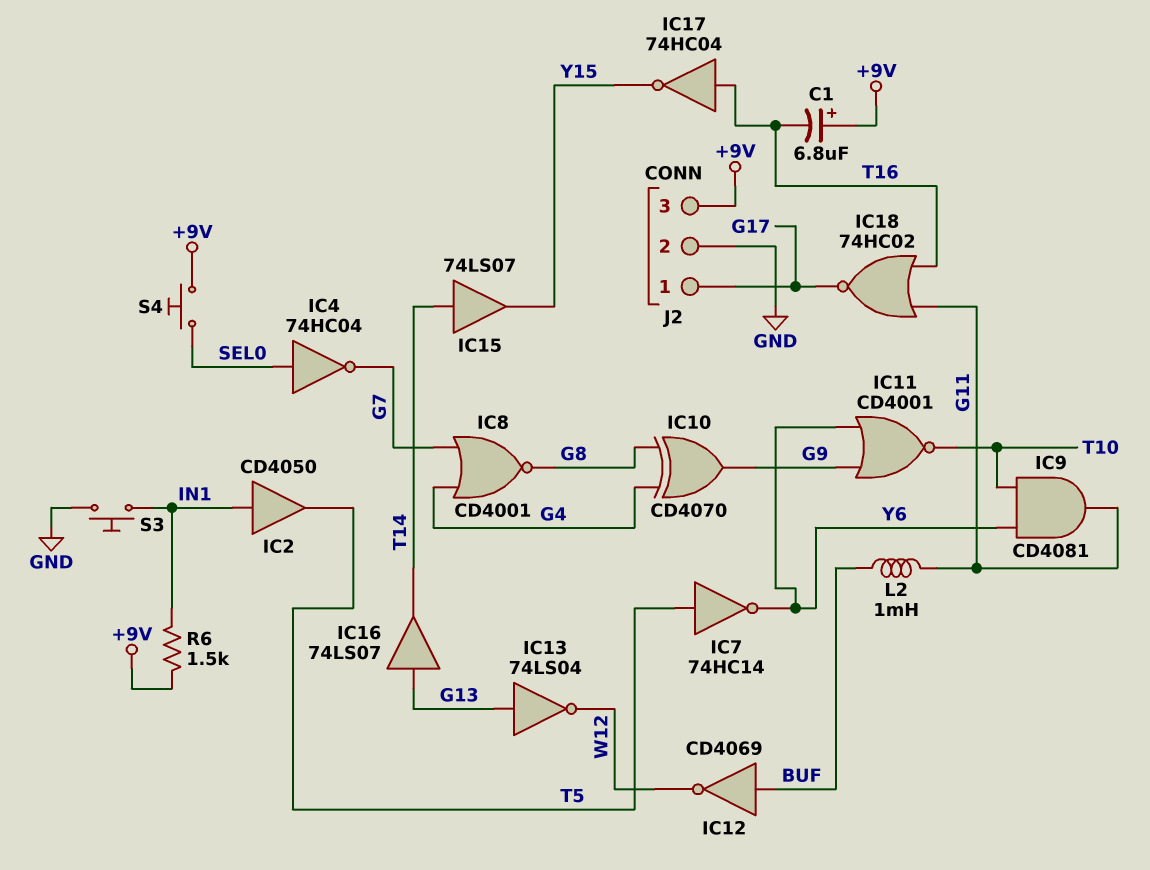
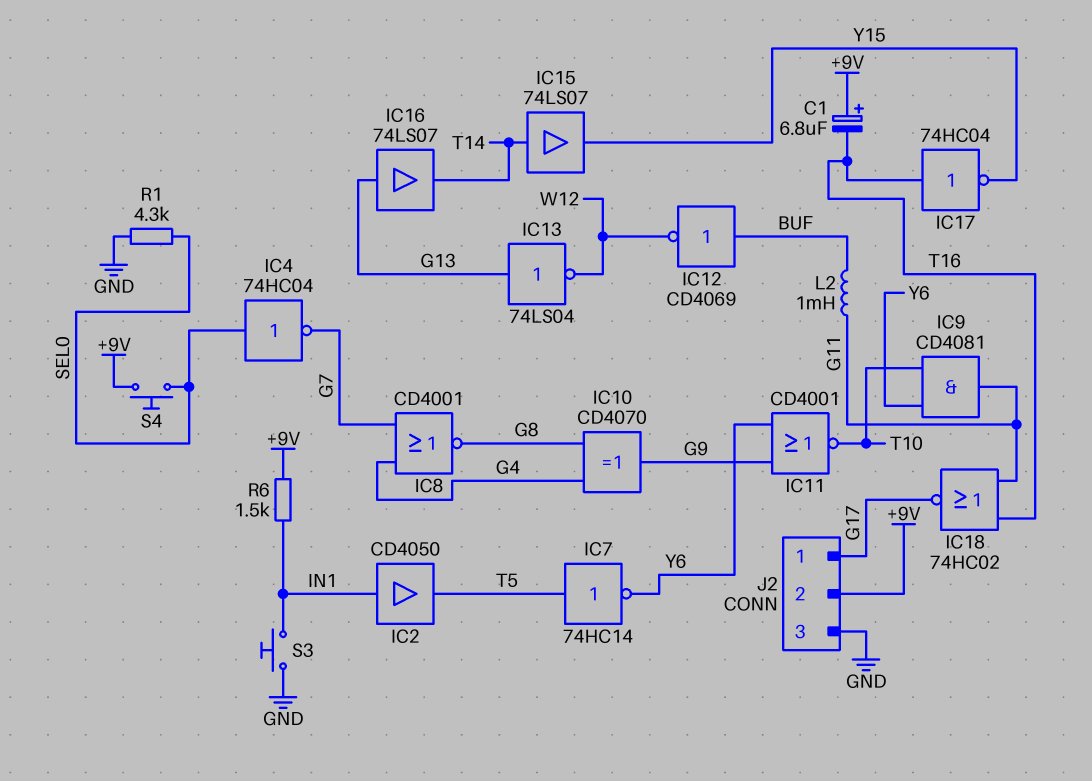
J2 pin 2: GND -> +9V
J2 pin 3: +9V -> GND
R1: none -> 4.3k (GND, SEL0)

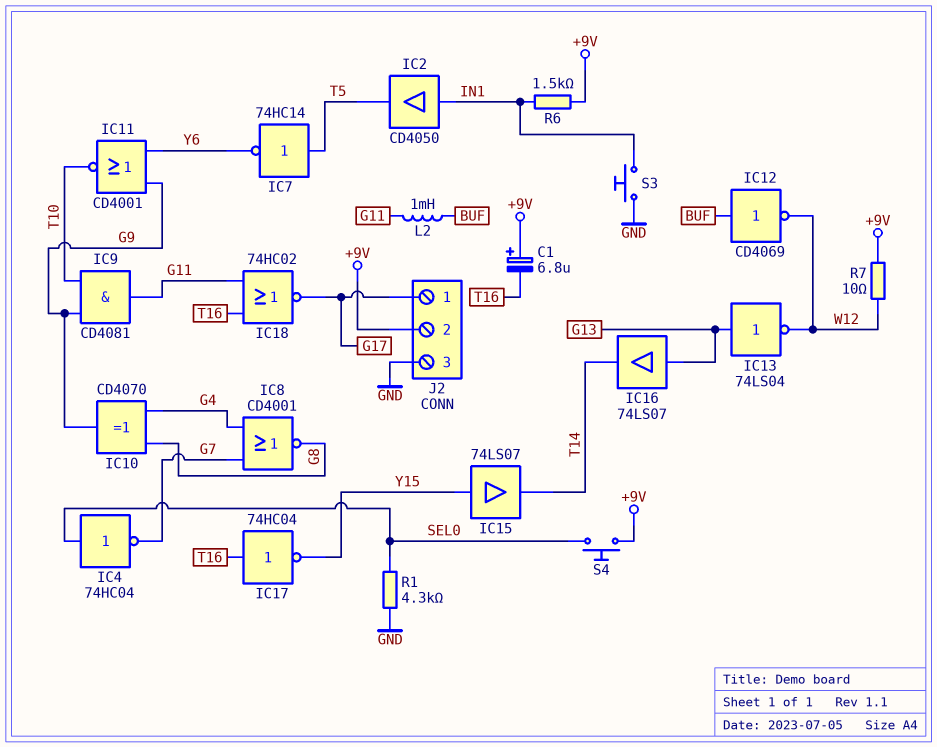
IC9: AND CD4081 (in T10, in Y6, out G11) -> AND CD4081 (in G9, in T10, out G11)
IC15: buffer 74LS07 (in T14, out Y15) -> buffer 74LS07 (in Y15, out T14)
R7: none -> 10 (+9V, W12)

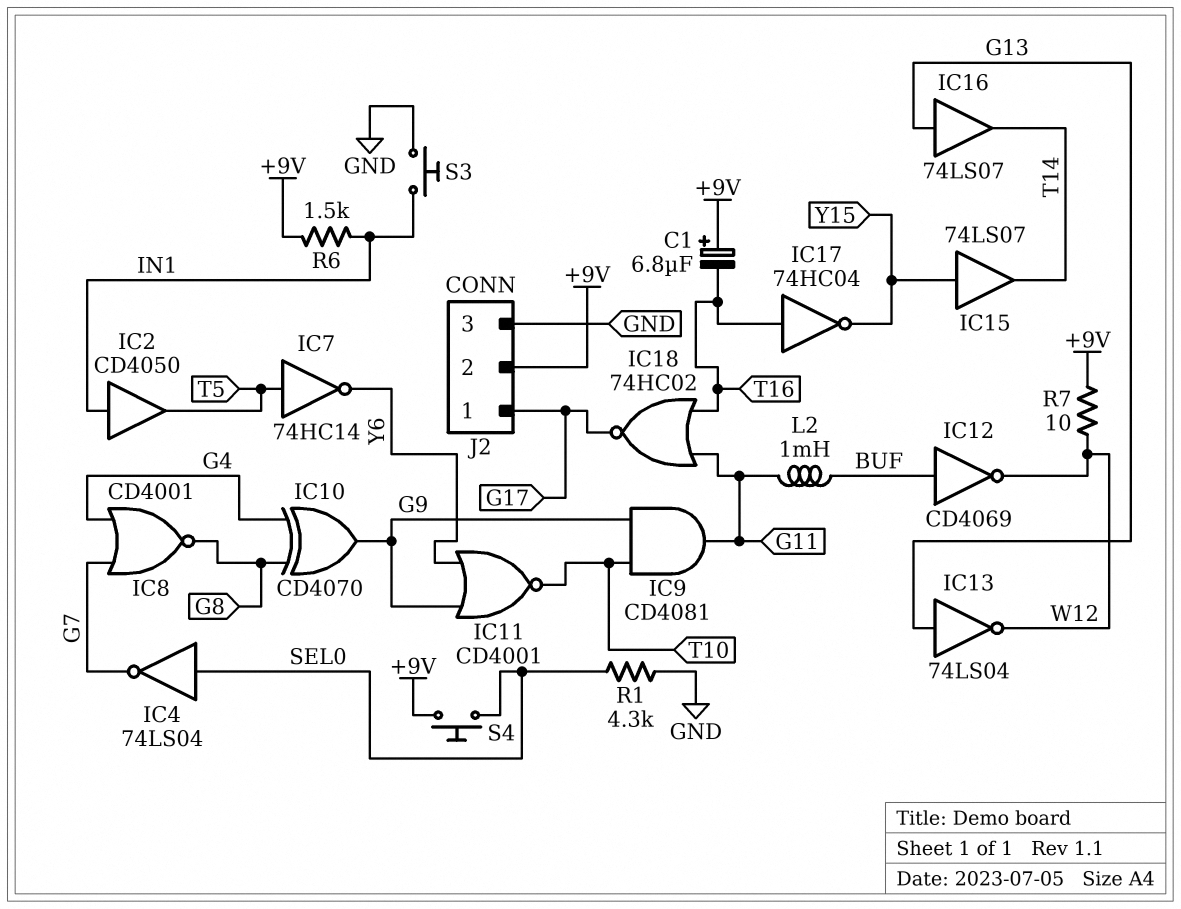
IC4: NOT 74HC04 (in SEL0, out G7) -> NOT 74LS04 (in SEL0, out G7)

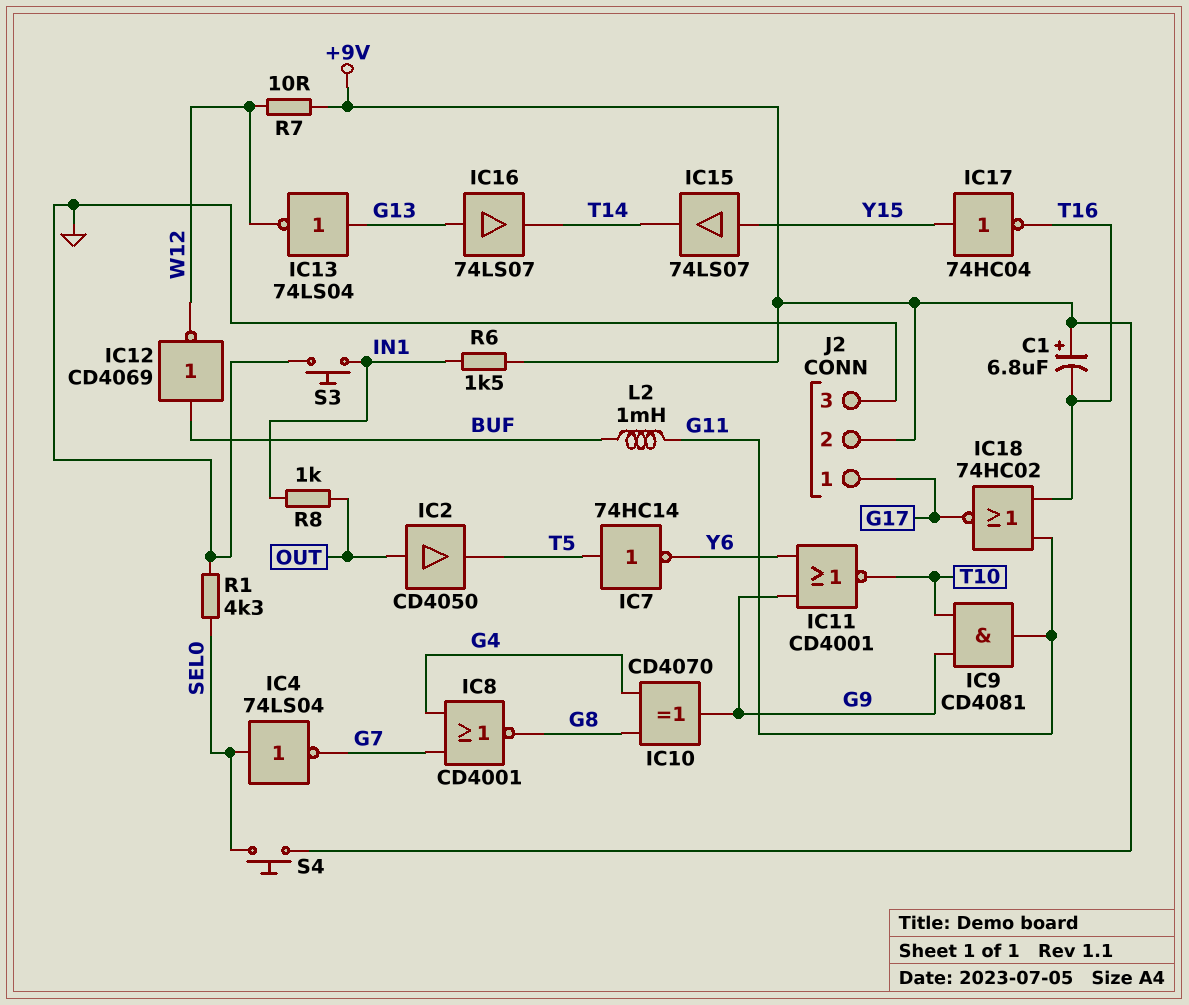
IC2: buffer CD4050 (in IN1, out T5) -> buffer CD4050 (in OUT, out T5)
IC17: NOT 74HC04 (in T16, out Y15) -> NOT 74HC04 (in Y15, out T16)
R8: none -> 1k (IN1, OUT)

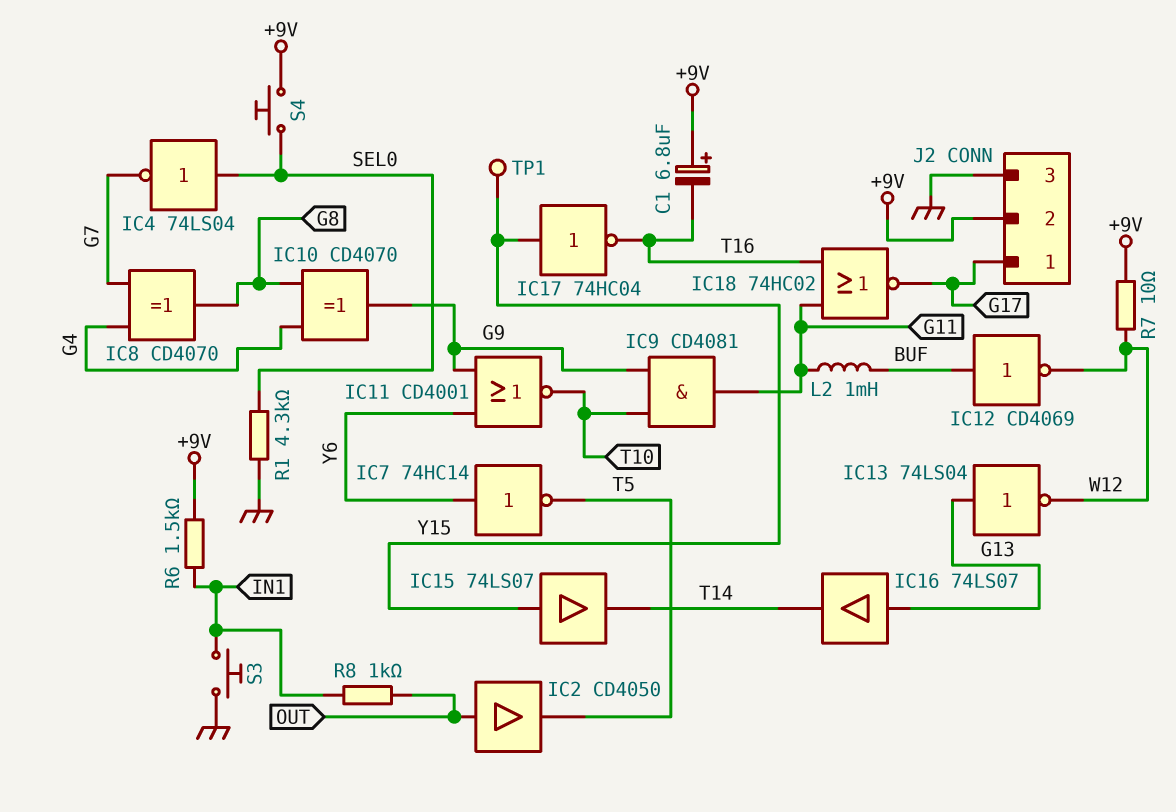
IC7: NOT 74HC14 (in T5, out Y6) -> NOT 74HC14 (in Y6, out T5)
IC8: NOR CD4001 (in G4, in G7, out G8) -> XOR CD4070 (in G4, in G7, out G8)
TP1: none -> test point (Y15)

